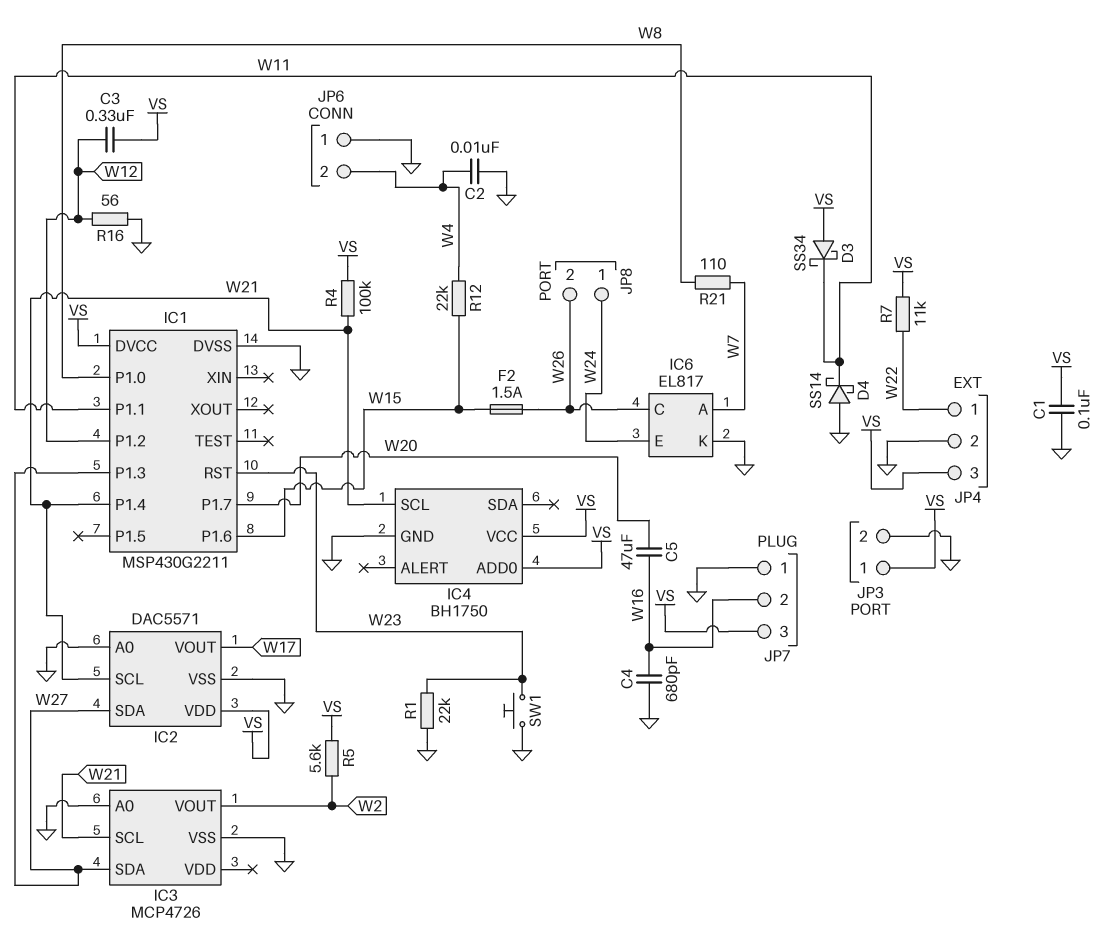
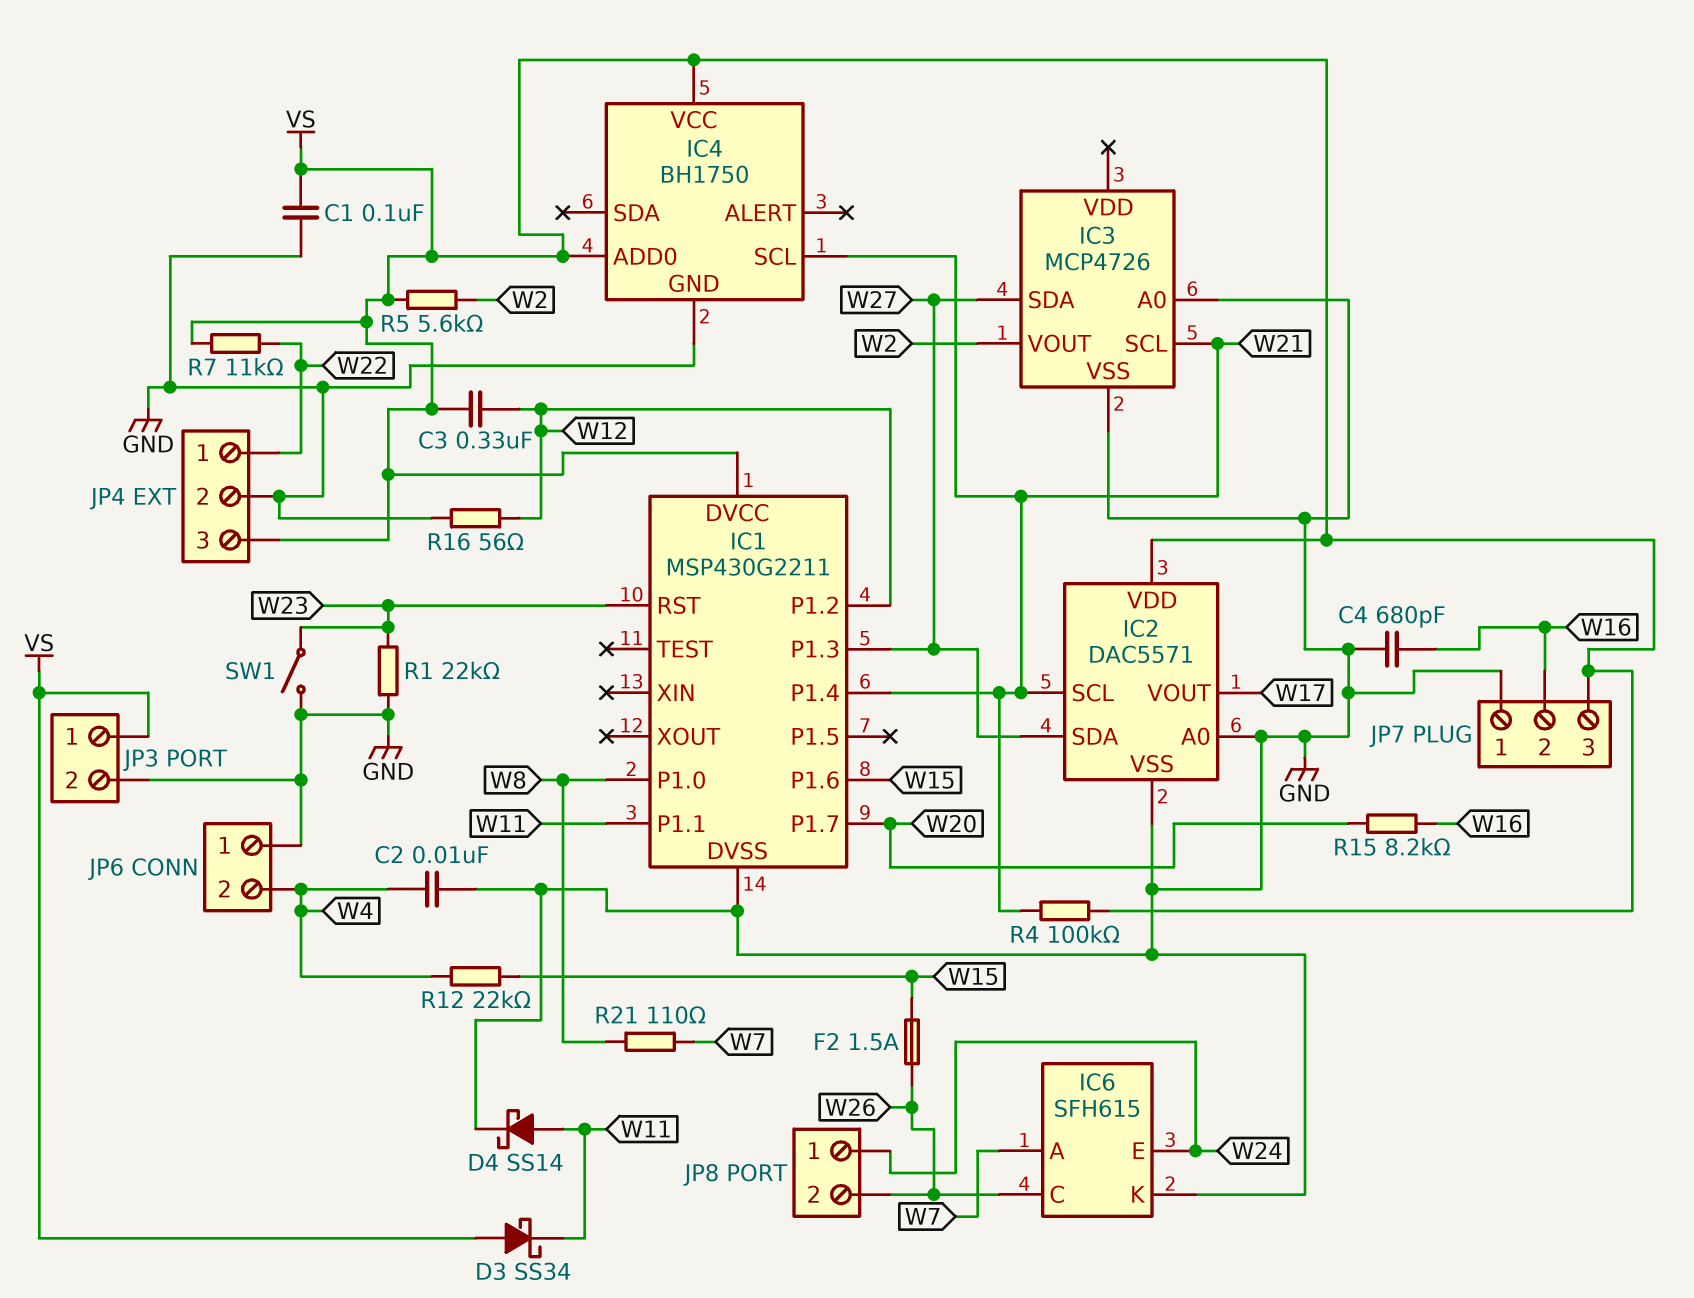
C5: 47uF (W16, W20) -> none
D4: schottky SS14 (A GND, K W11) -> schottky SS14 (A W11, K GND)
IC6: EL817 -> SFH615
R15: none -> 8.2k (W16, W20)
SW1: button (GND, W23) -> switch (GND, W23)

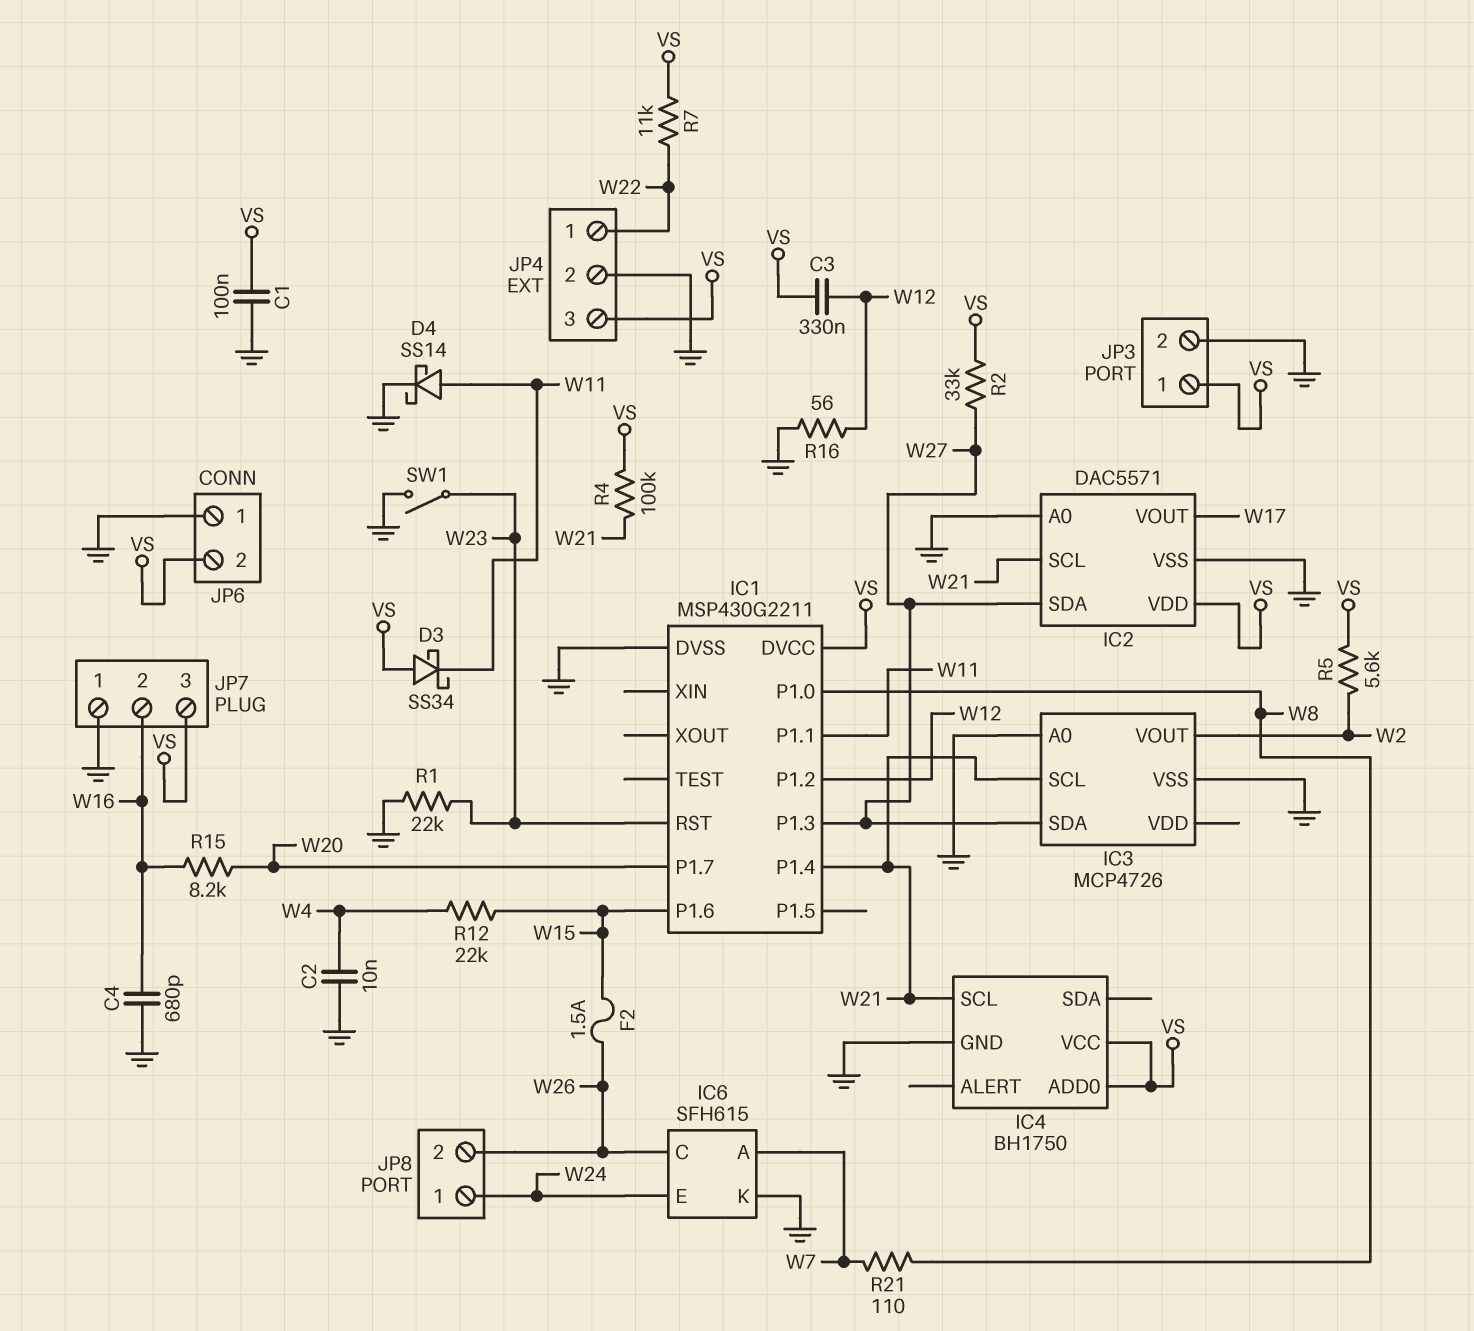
JP6 pin 2: W4 -> VS
R2: none -> 33k (VS, W27)

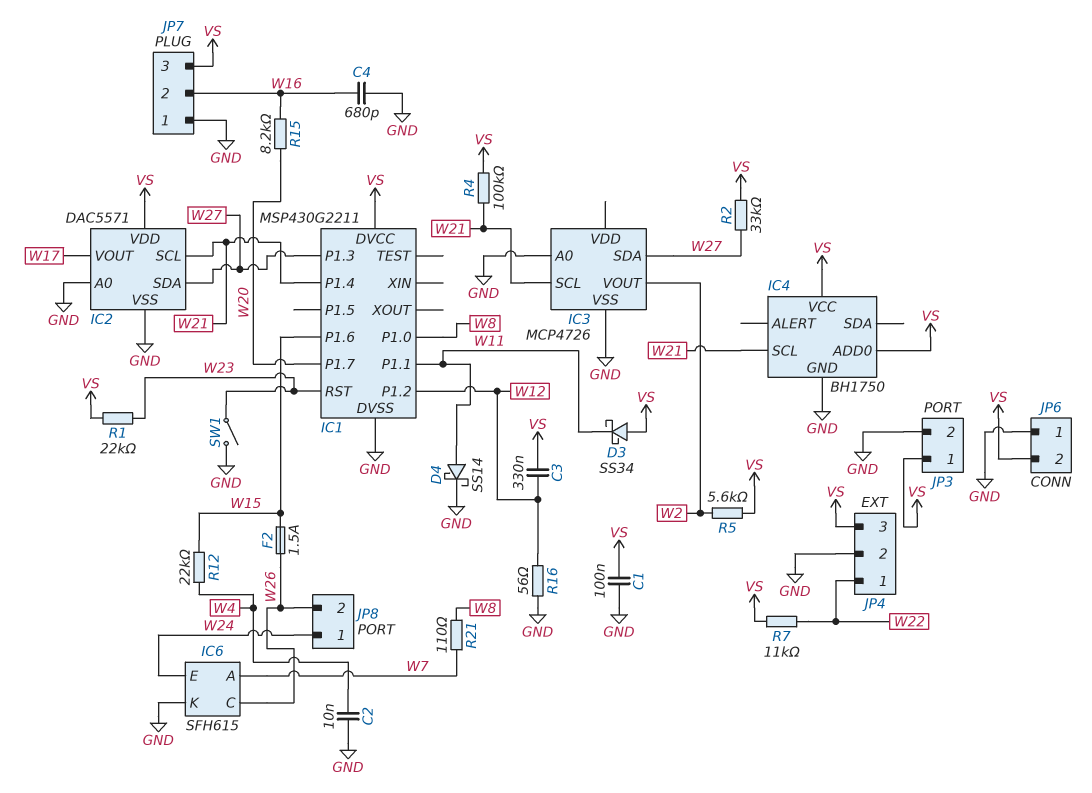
R1: 22k (GND, W23) -> 22k (VS, W23)

